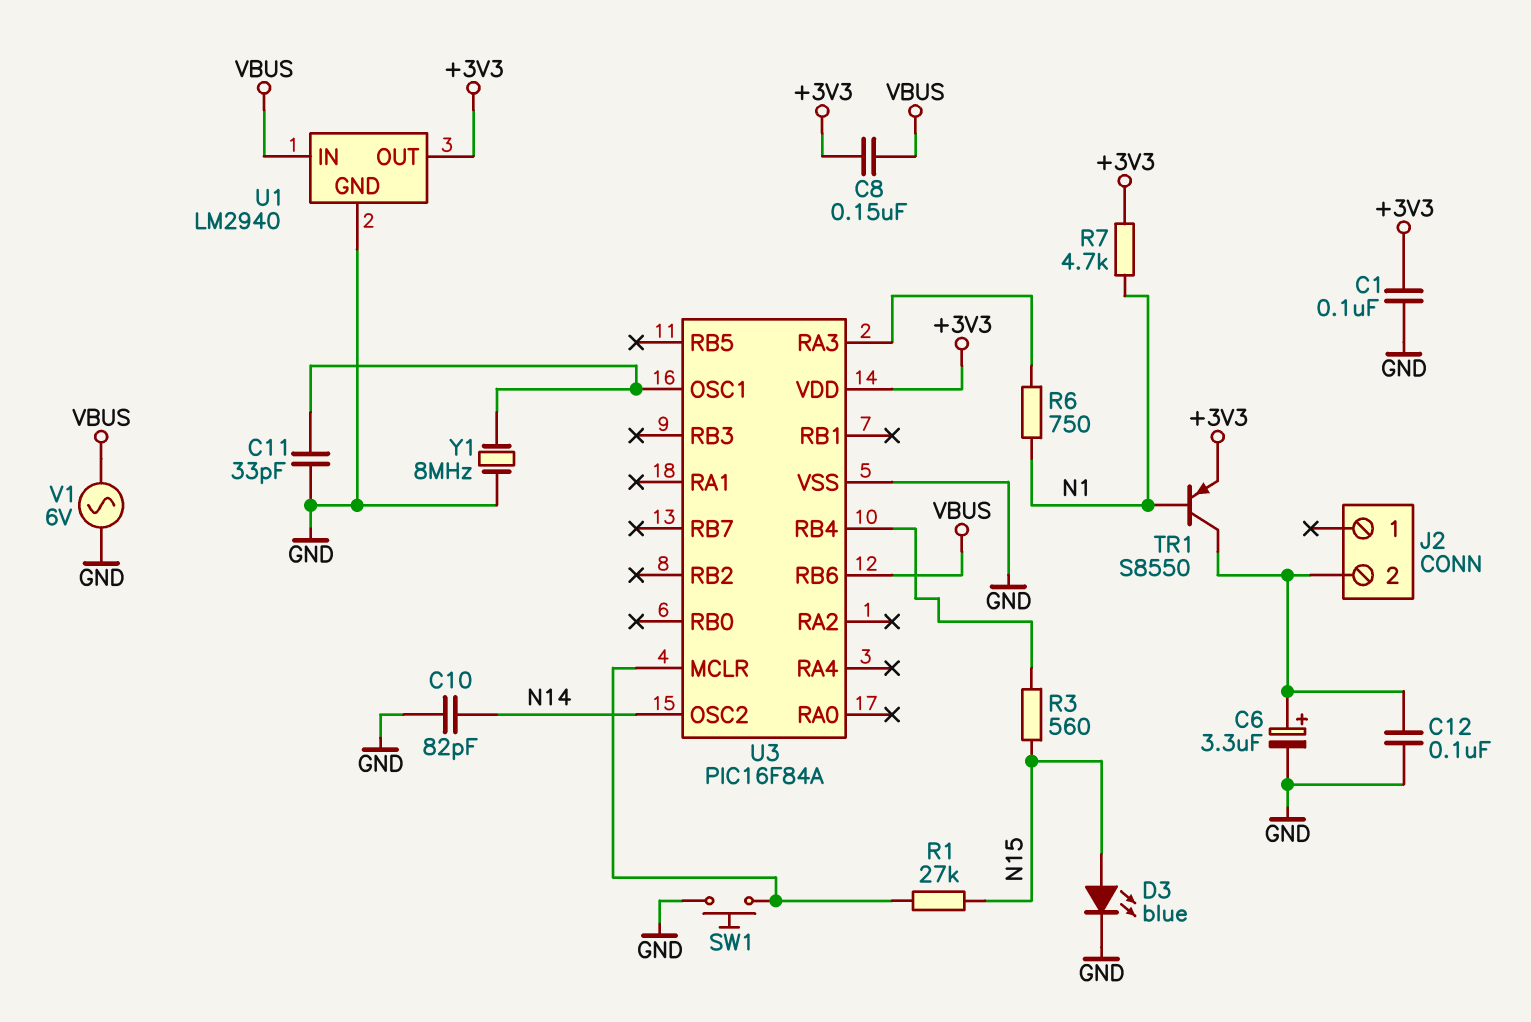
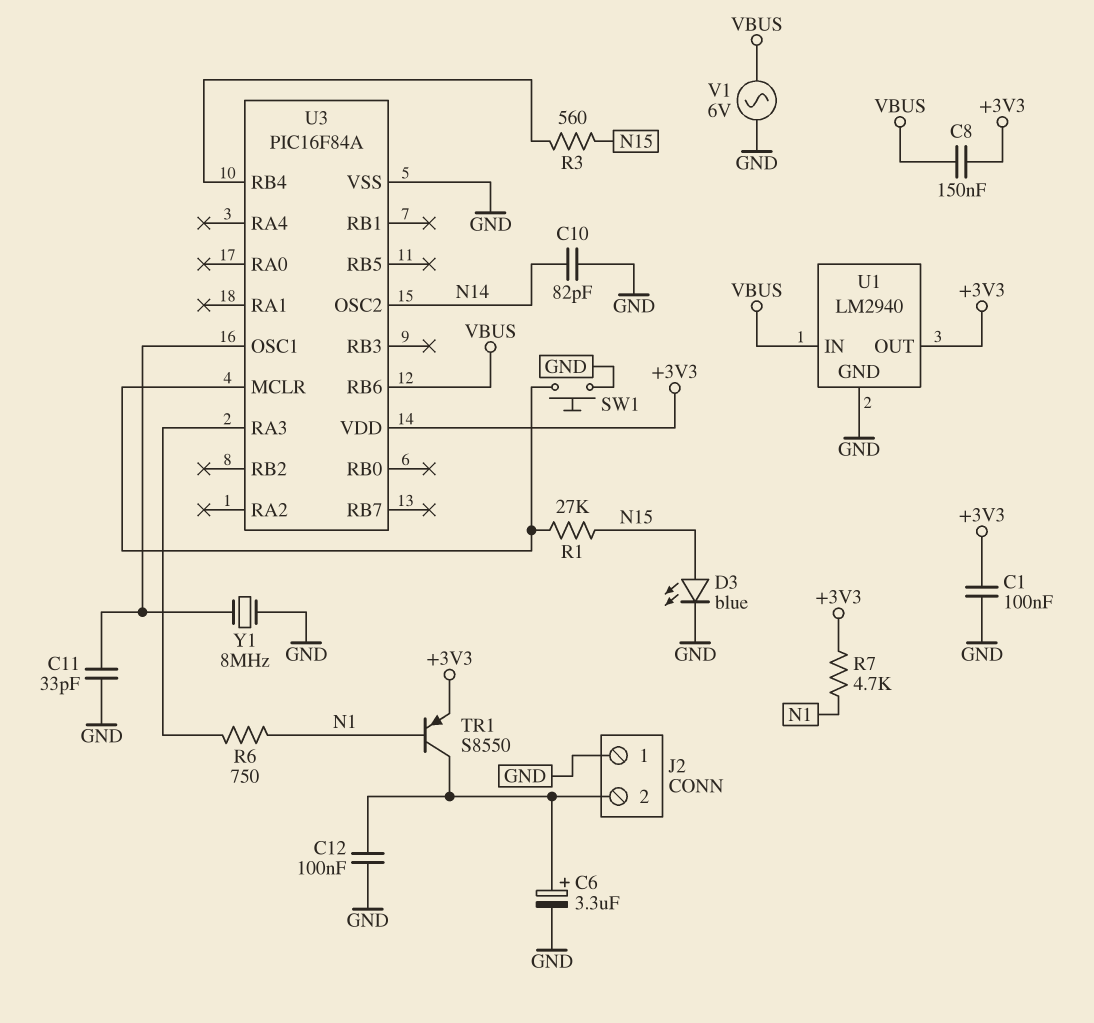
J2 pin 1: none -> GND

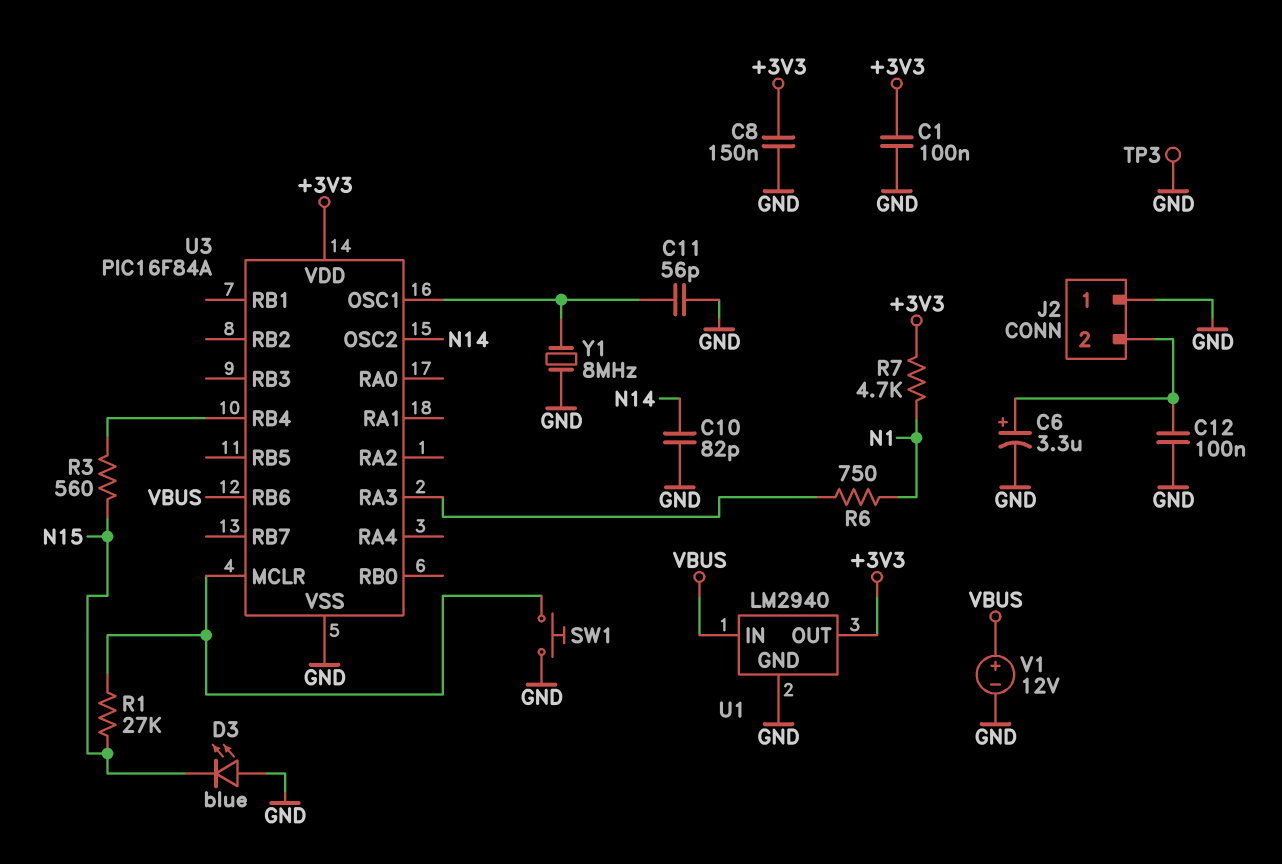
C8: 150nF (+3V3, VBUS) -> 150nF (+3V3, GND)
C11: 33pF (GND, U3/OSC1) -> 56pF (GND, U3/OSC1)
D3: LED blue (A N15, K GND) -> LED blue (A GND, K N15)
TP3: none -> test point (GND)
TR1: PNP S8550 (B N1, C J2/2, E +3V3) -> none
V1: AC 6V (GND, VBUS) -> 12V (plus VBUS, minus GND)

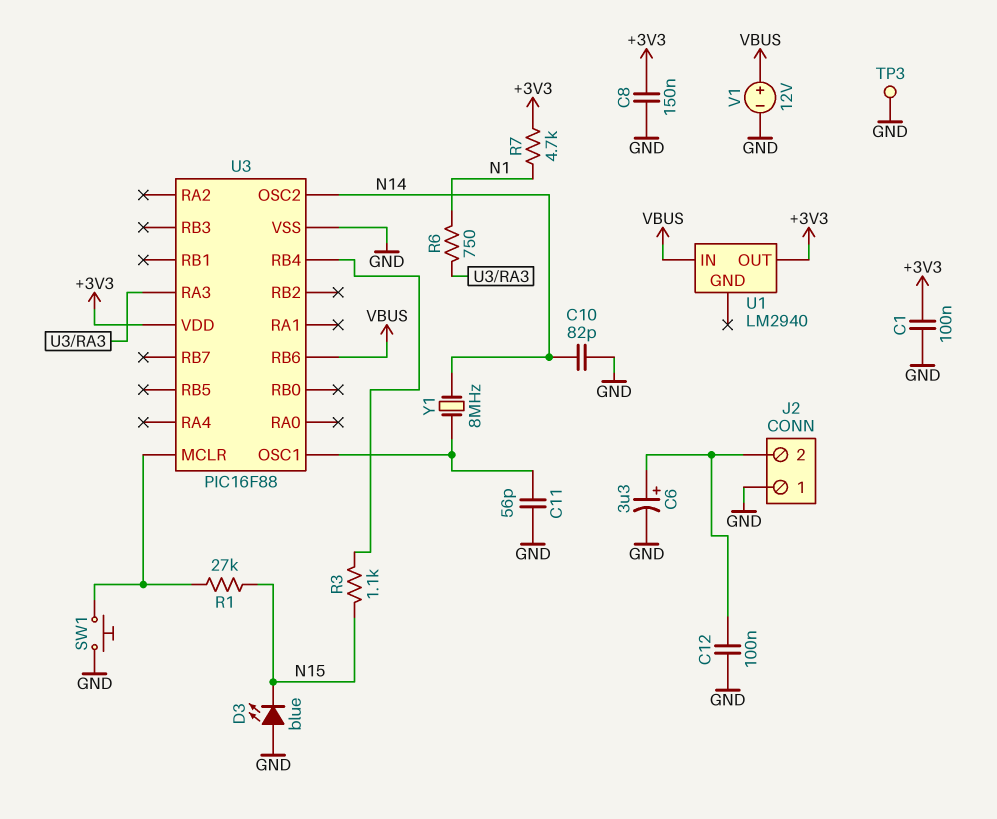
R3: 560 (N15, U3/RB4) -> 1.1k (N15, U3/RB4)
U1 pin GND: GND -> none
U3: PIC16F84A -> PIC16F88
Y1: 8MHz (GND, U3/OSC1) -> 8MHz (N14, U3/OSC1)

